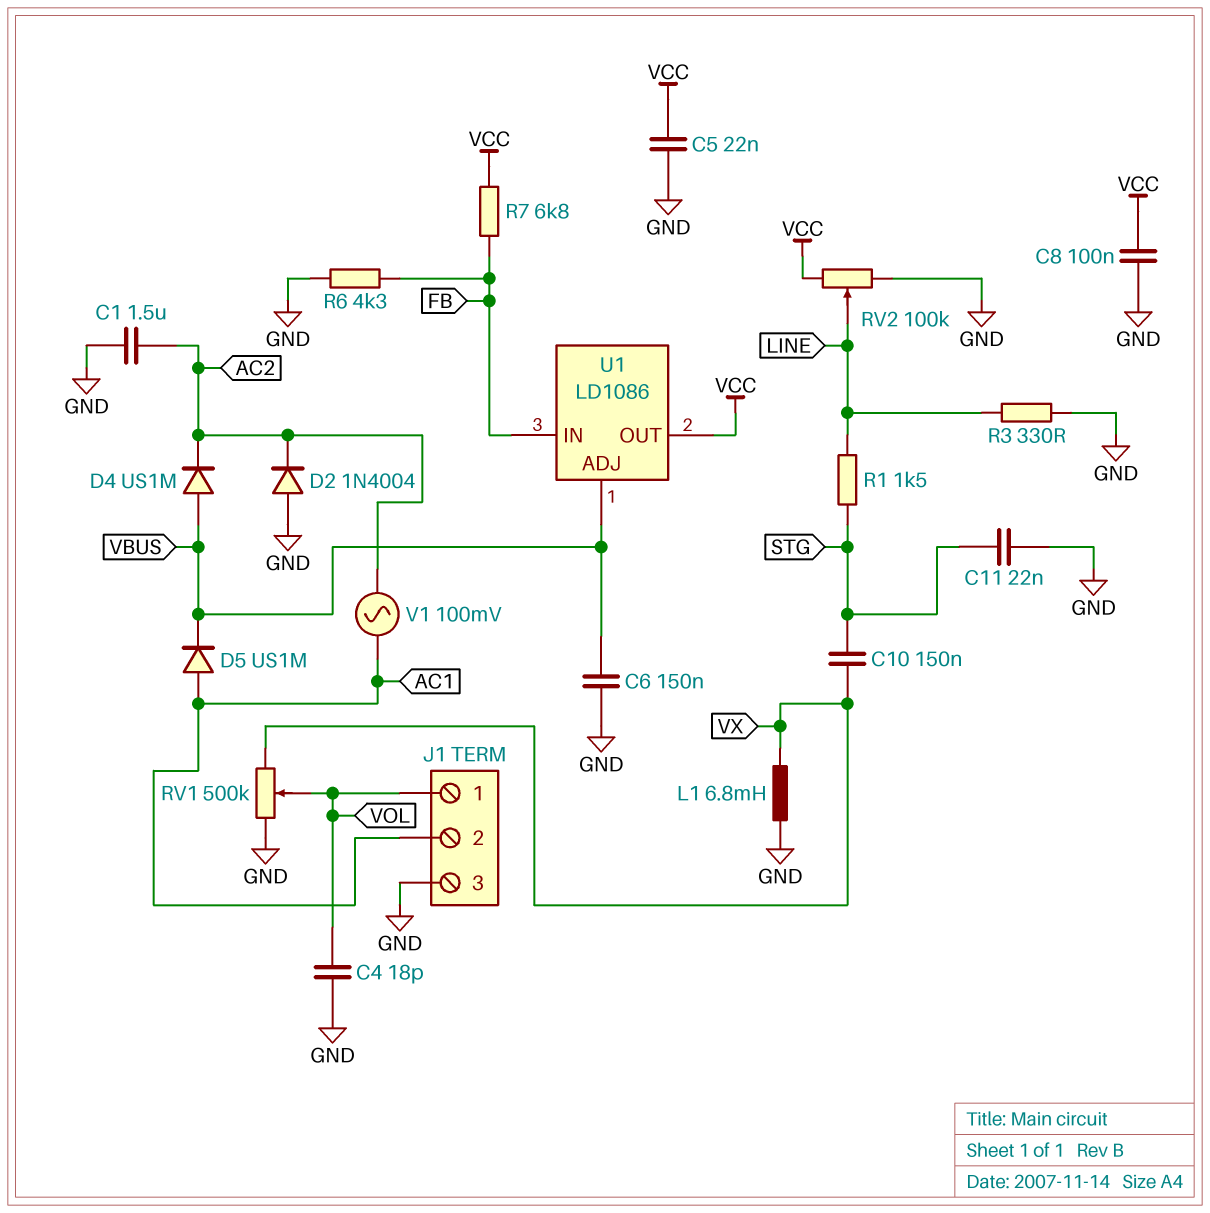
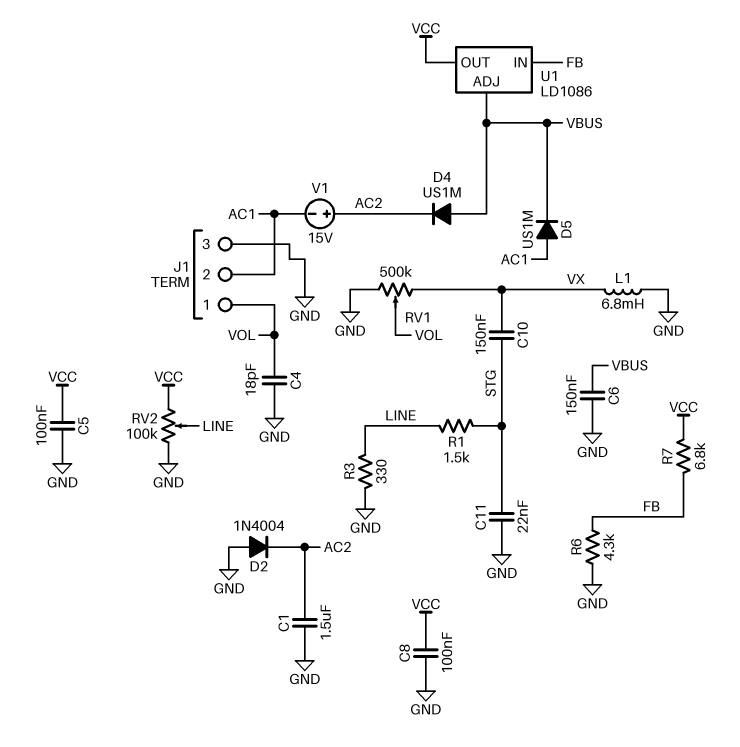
C5: 22nF (GND, VCC) -> 100nF (GND, VCC)
V1: AC 100mV (AC1, AC2) -> 15V (plus AC2, minus AC1)

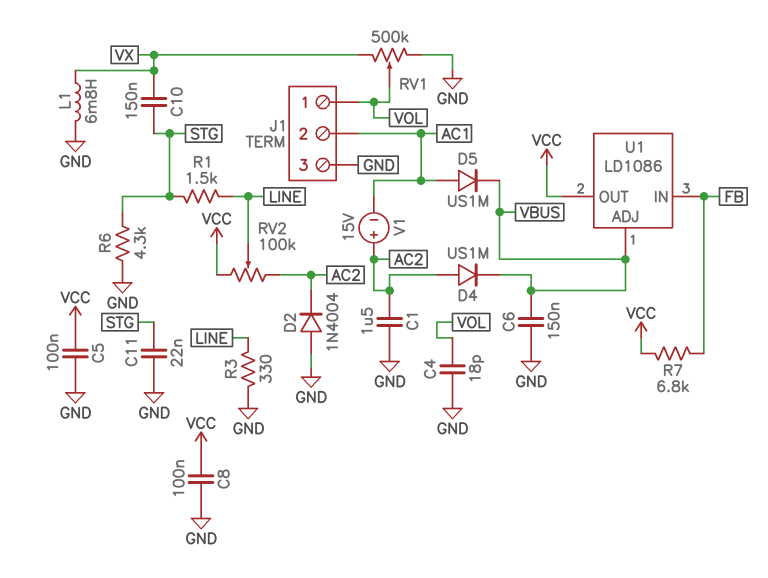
D4: diode US1M (A VBUS, K AC2) -> diode US1M (A AC2, K VBUS)
R6: 4.3k (FB, GND) -> 4.3k (GND, STG)
RV2: 100k (GND, VCC, wiper LINE) -> 100k (AC2, VCC, wiper LINE)

